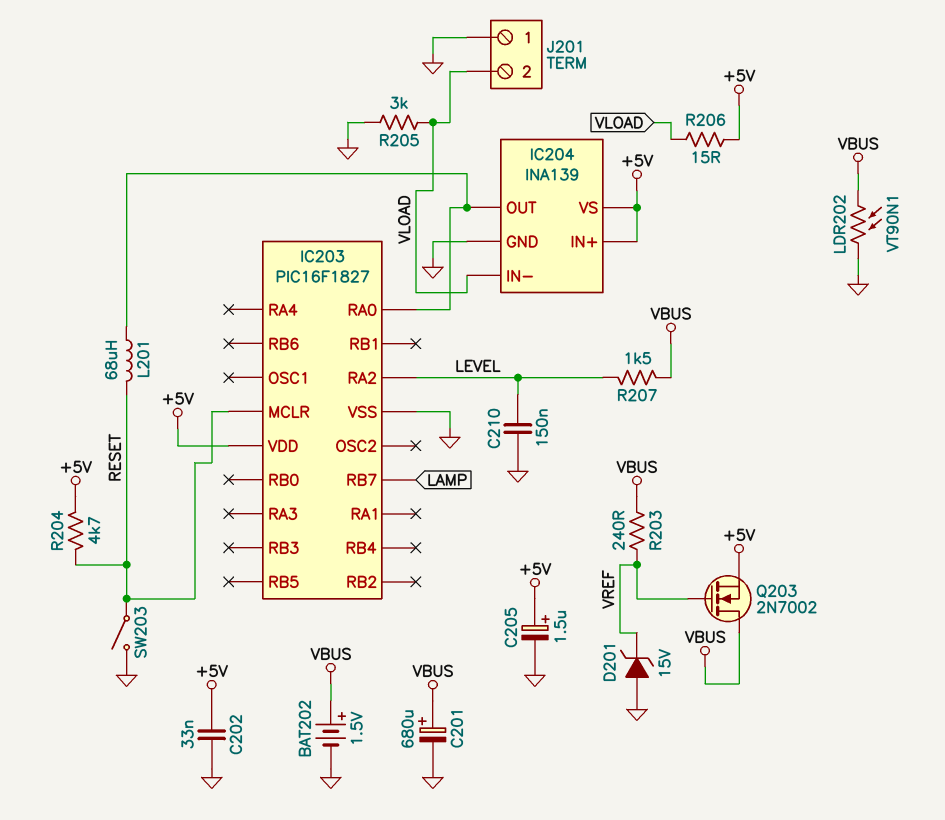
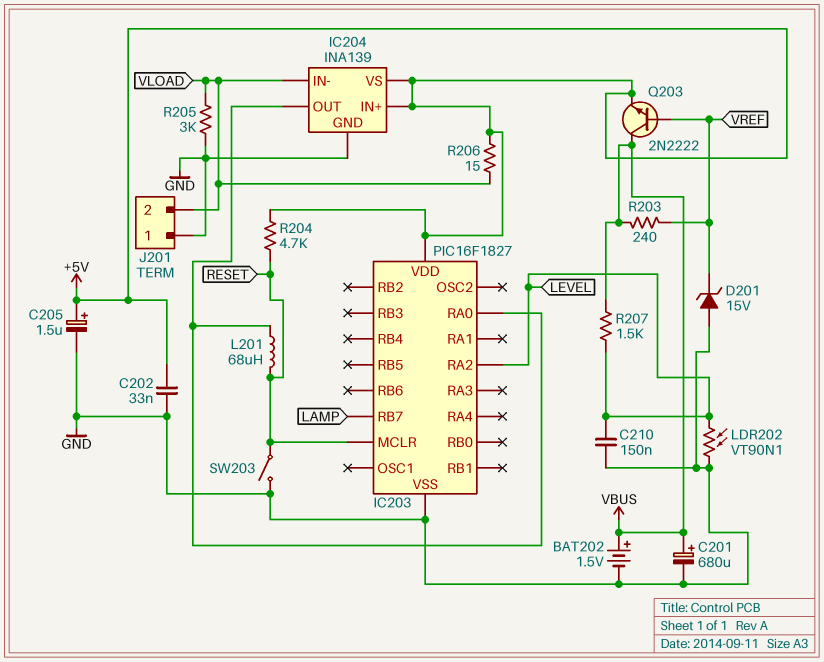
LDR202: VT90N1 (GND, VBUS) -> VT90N1 (GND, LEVEL)
Q203: NMOS 2N7002 (G VREF, D VBUS, S +5V) -> NPN 2N2222 (B VREF, C VBUS, E +5V)

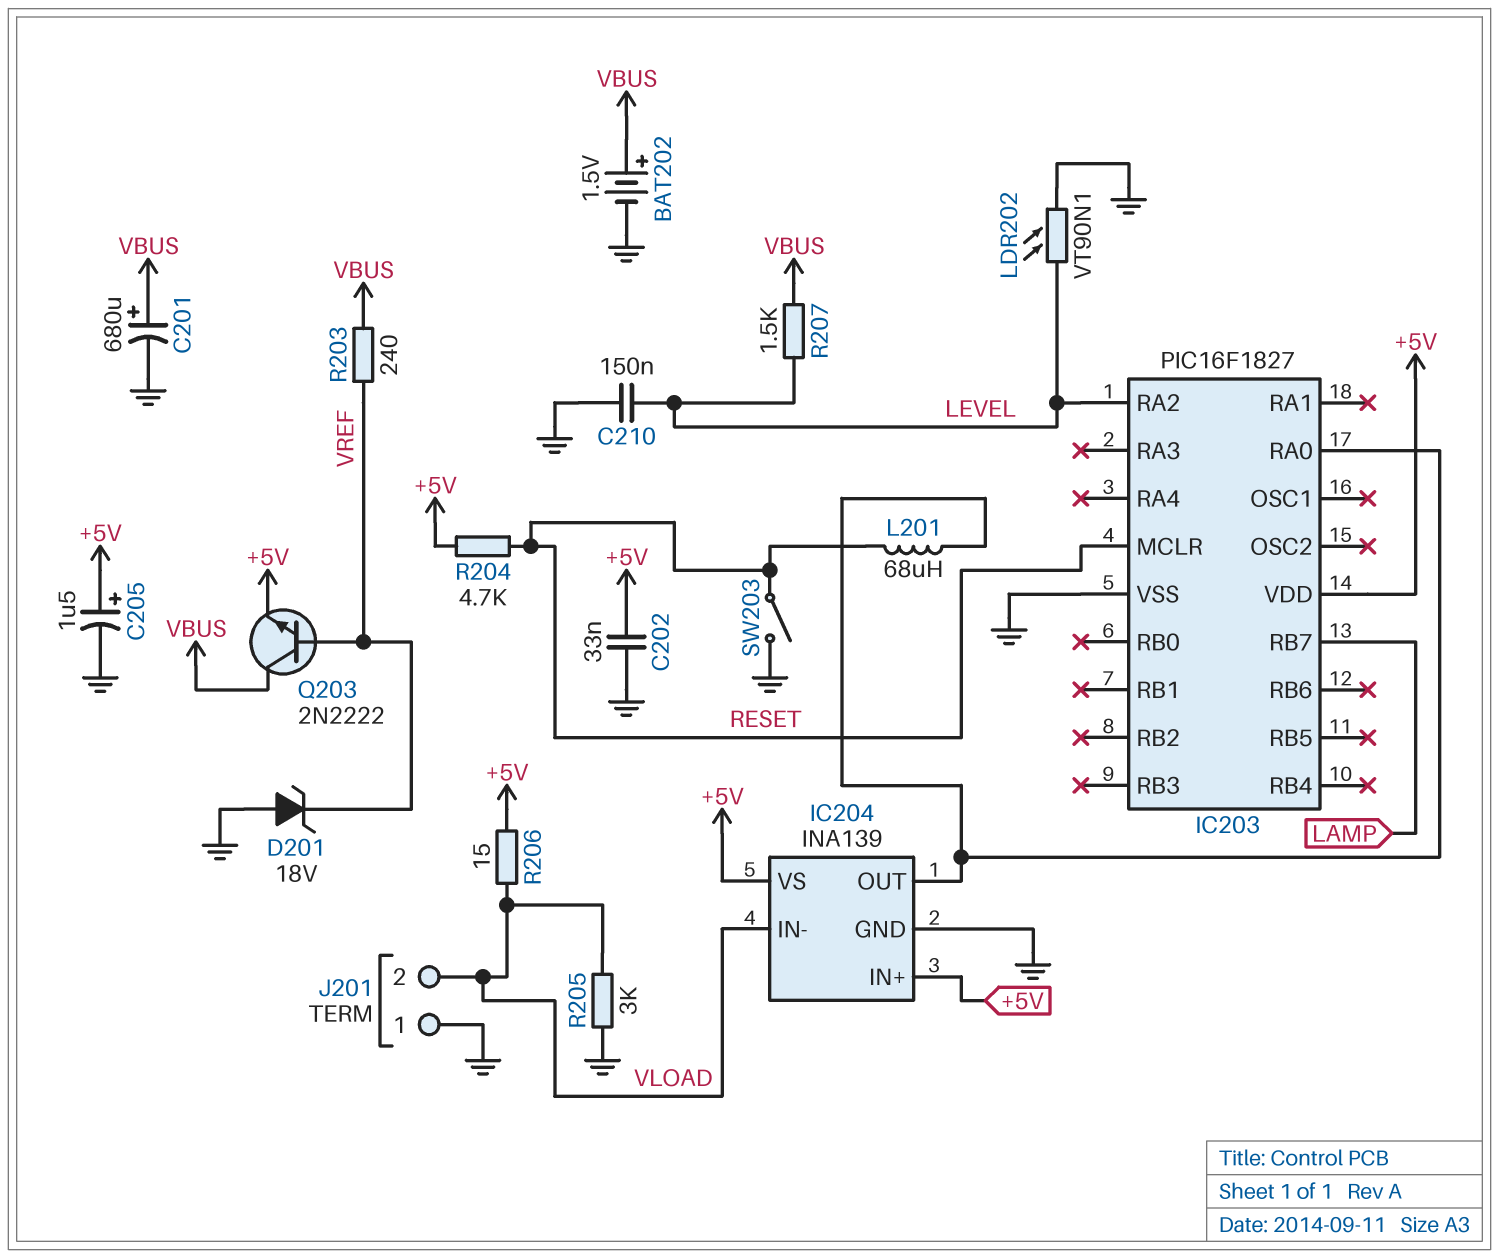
D201: zener 15V (A GND, K VREF) -> zener 18V (A GND, K VREF)

